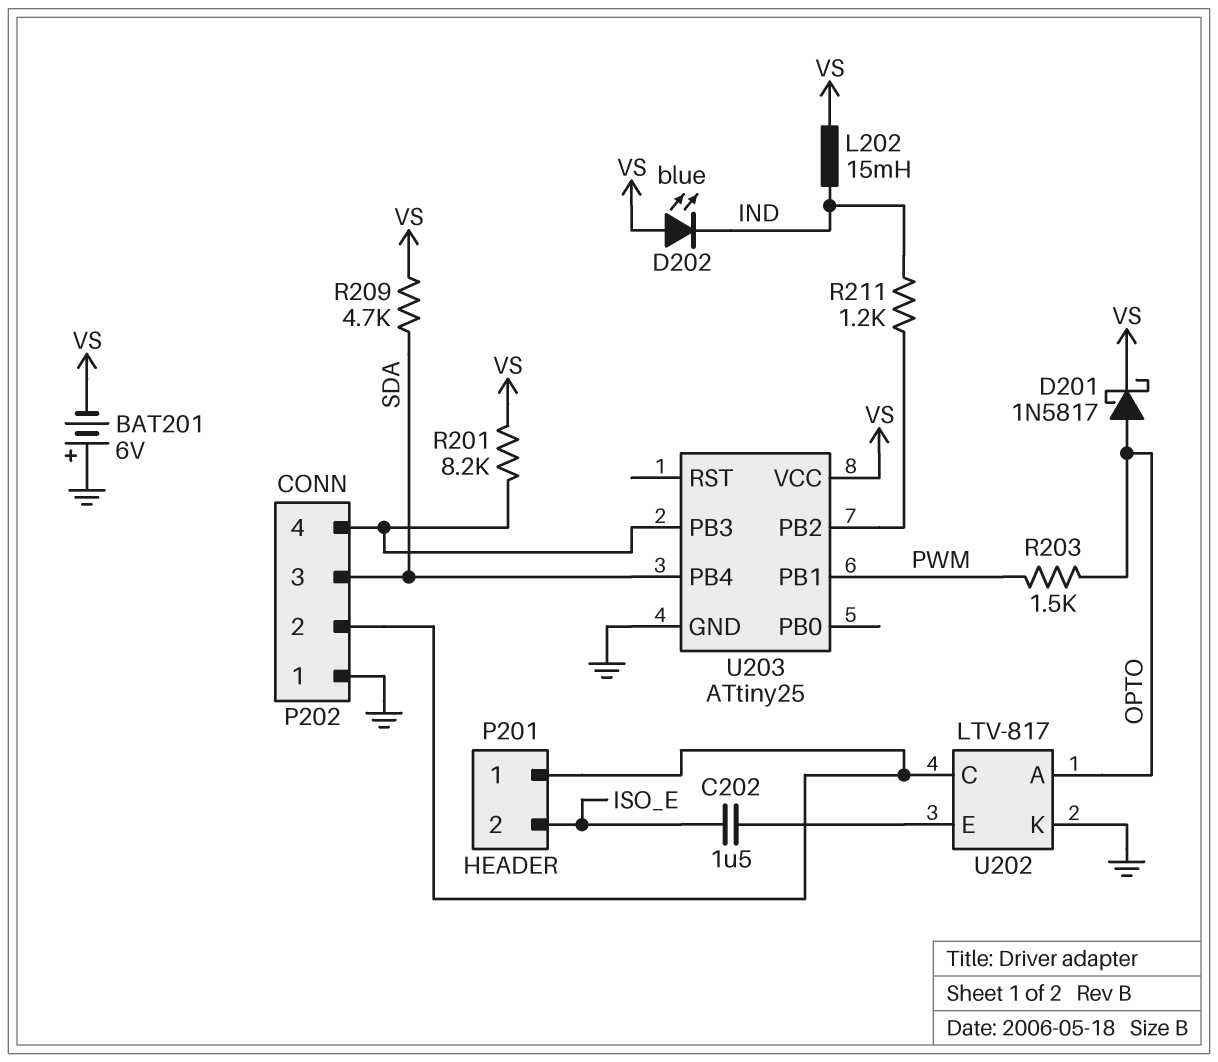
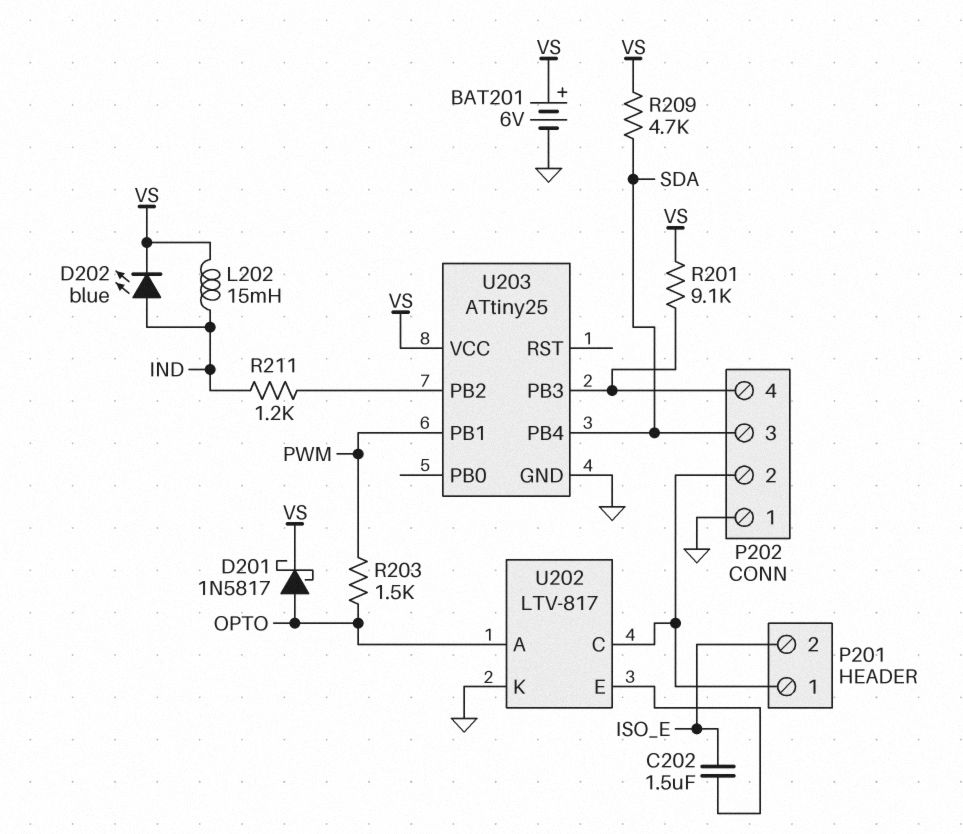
BAT201: 6V (plus GND, minus VS) -> 6V (plus VS, minus GND)
D202: LED blue (A VS, K IND) -> LED blue (A IND, K VS)
R201: 8.2k (P202/4, VS) -> 9.1k (P202/4, VS)

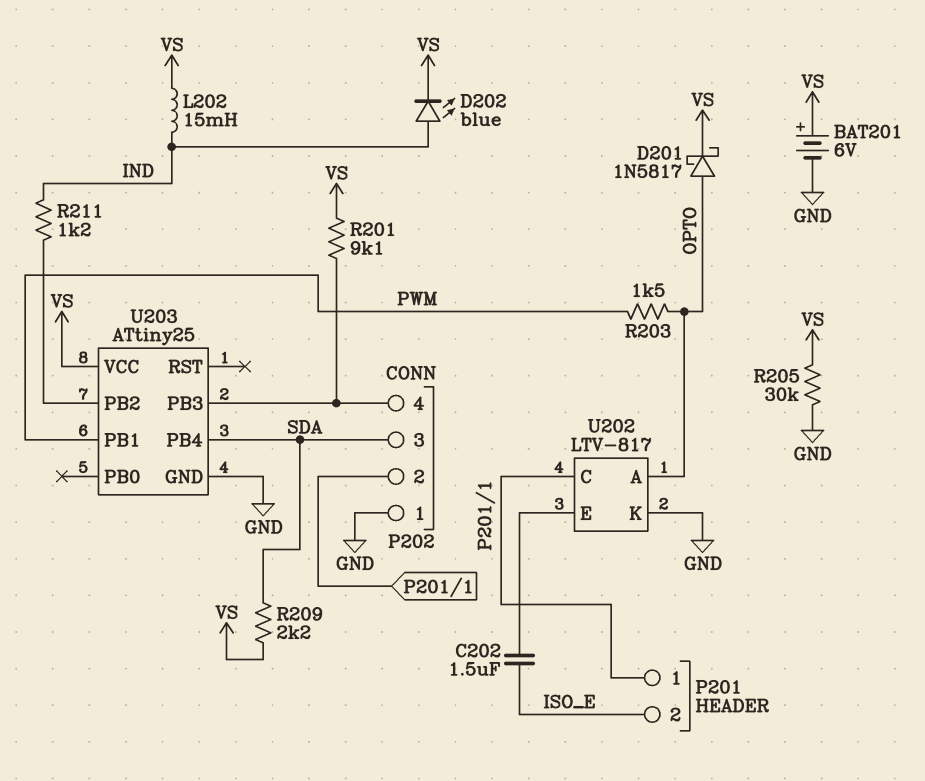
R205: none -> 30k (GND, VS)
R209: 4.7k (SDA, VS) -> 2.2k (SDA, VS)

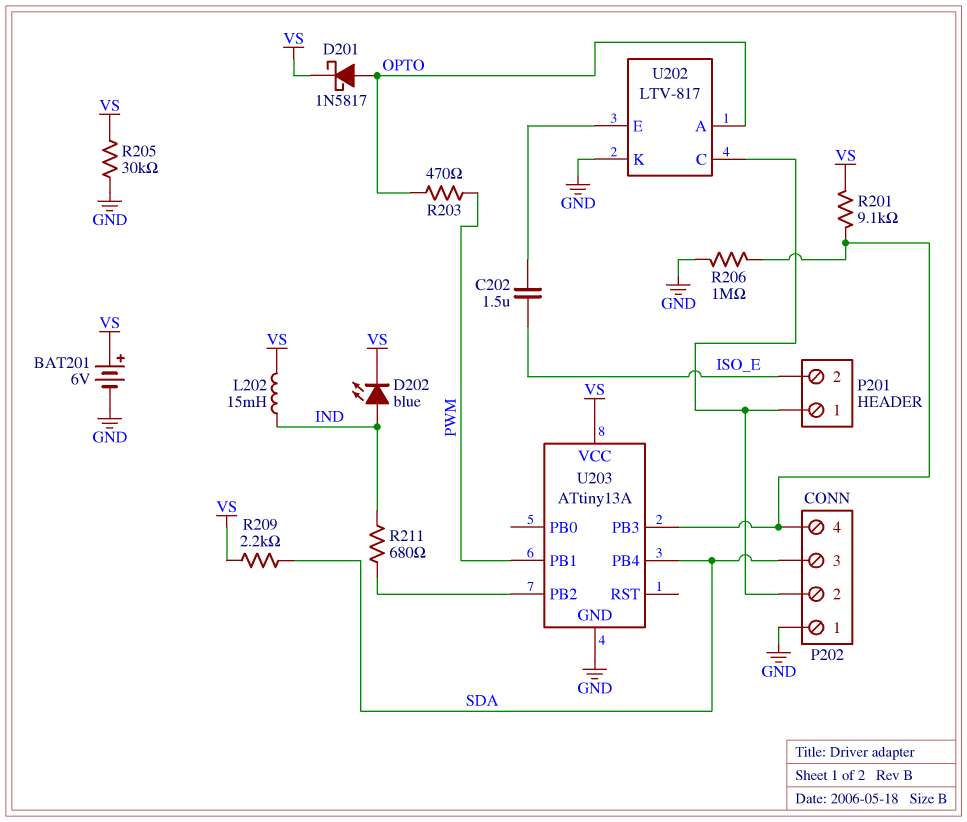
R203: 1.5k (OPTO, PWM) -> 470 (OPTO, PWM)
R206: none -> 1M (GND, P202/4)
R211: 1.2k (IND, U203/PB2) -> 680 (IND, U203/PB2)
U203: ATtiny25 -> ATtiny13A

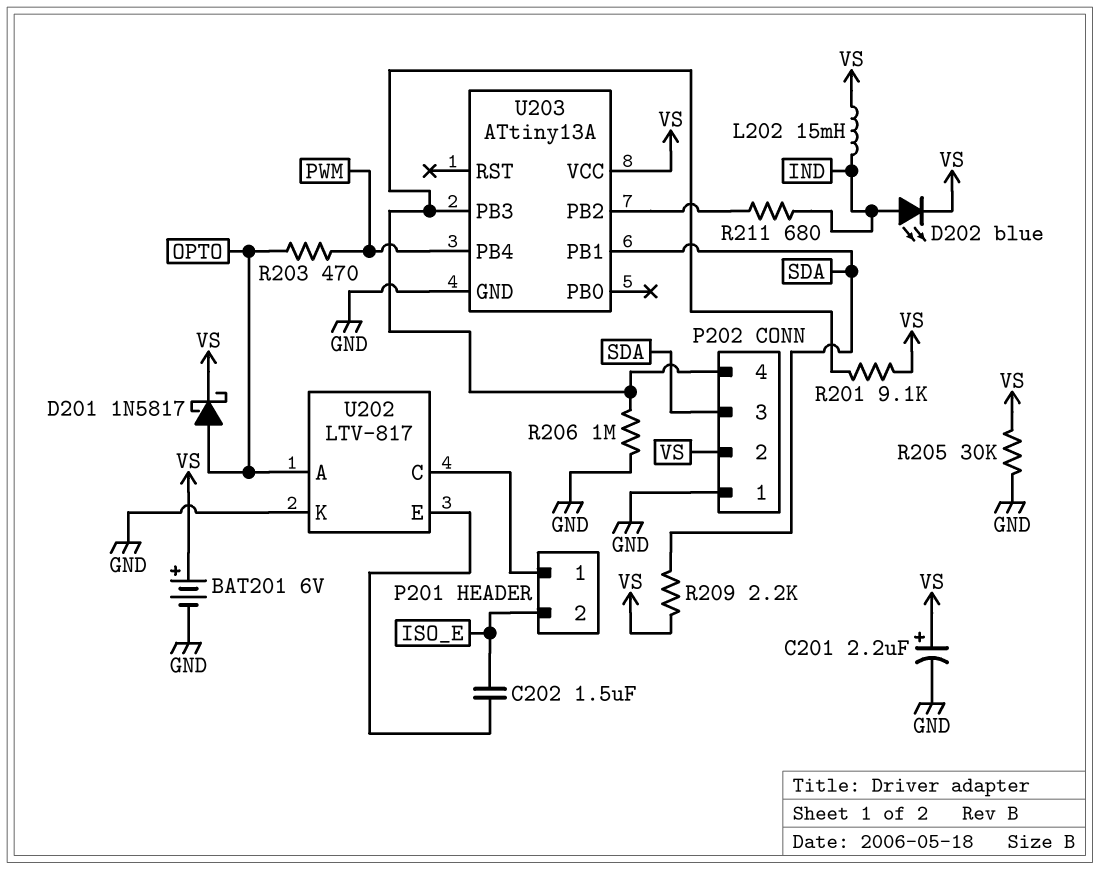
C201: none -> 2.2uF (plus VS, minus GND)
P202 pin 2: P201/1 -> VS
U203 pin PB1: PWM -> SDA
U203 pin PB4: SDA -> PWM

